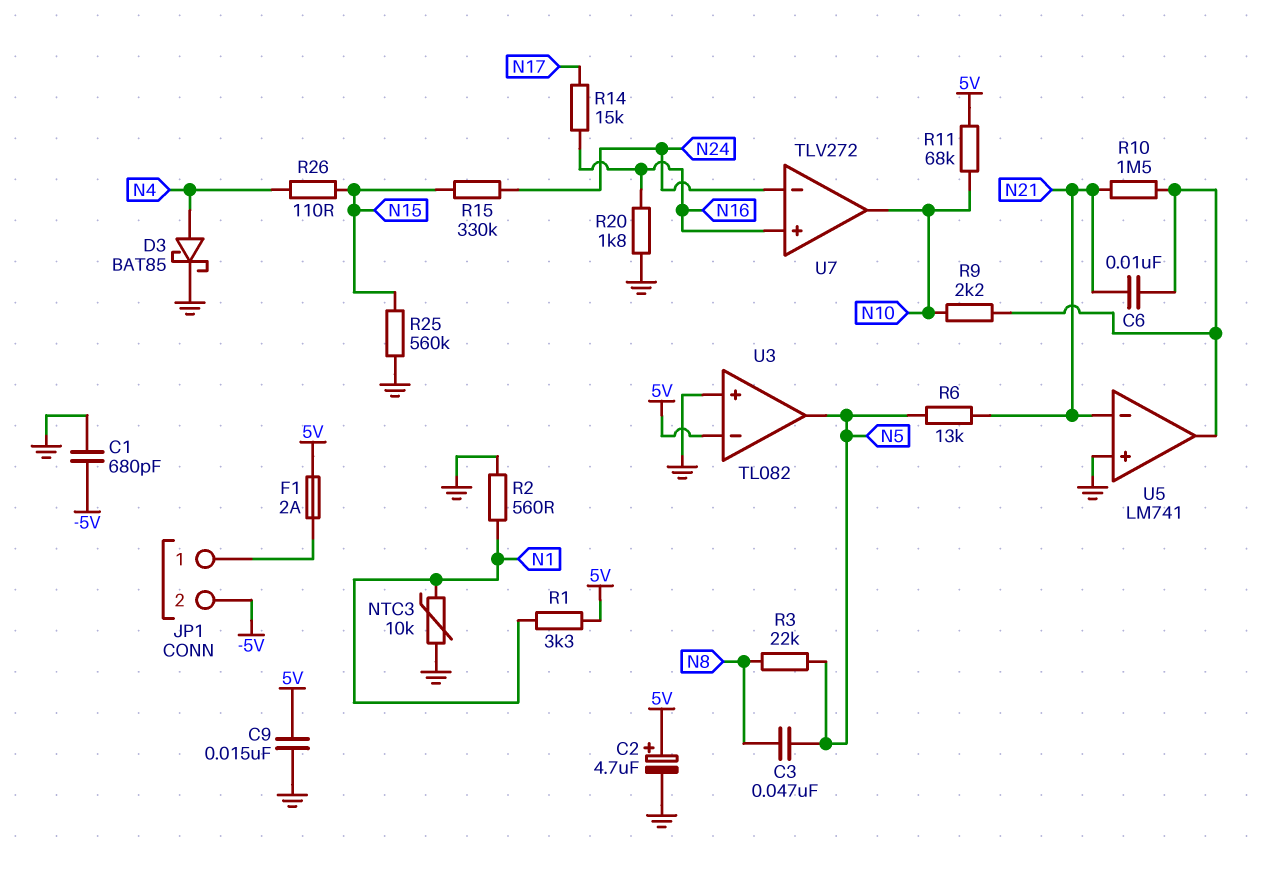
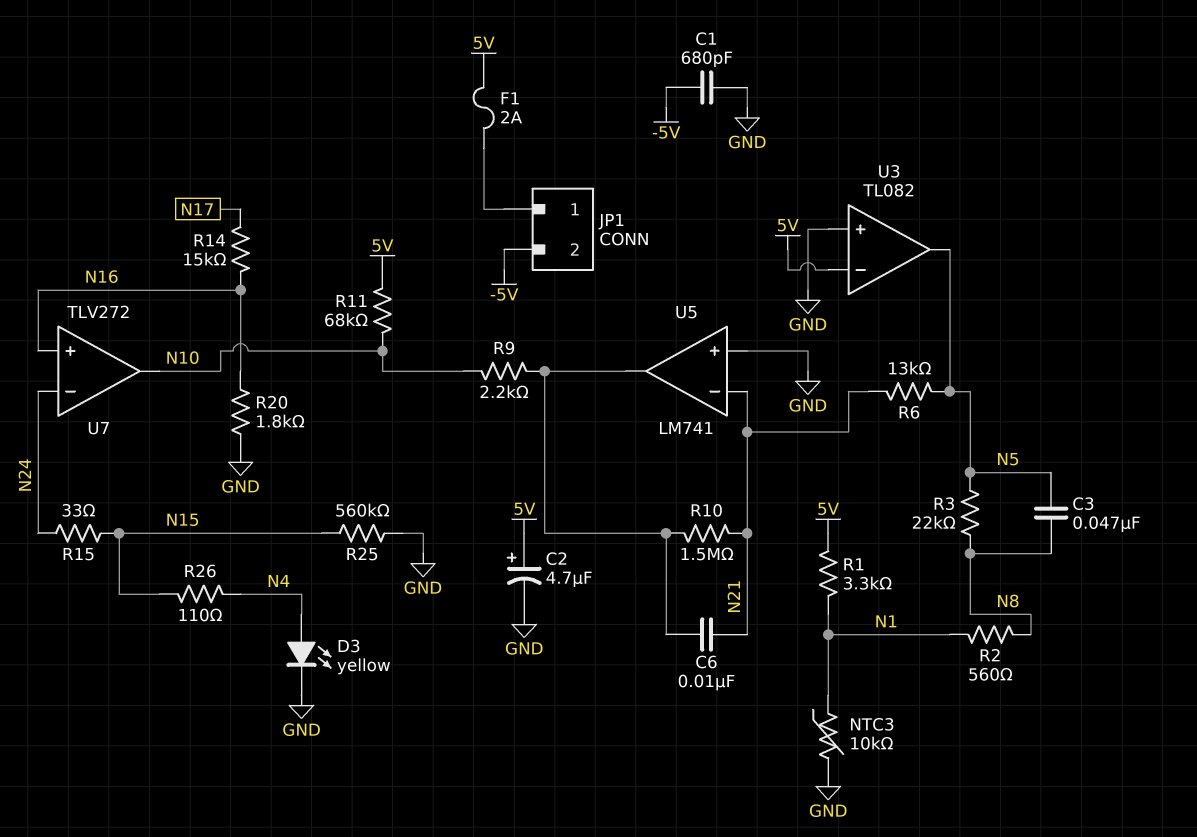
C9: 15nF (5V, GND) -> none
D3: schottky BAT85 (A N4, K GND) -> LED yellow (A N4, K GND)
R2: 560 (GND, N1) -> 560 (N1, N8)
R15: 330k (N15, N24) -> 33 (N15, N24)

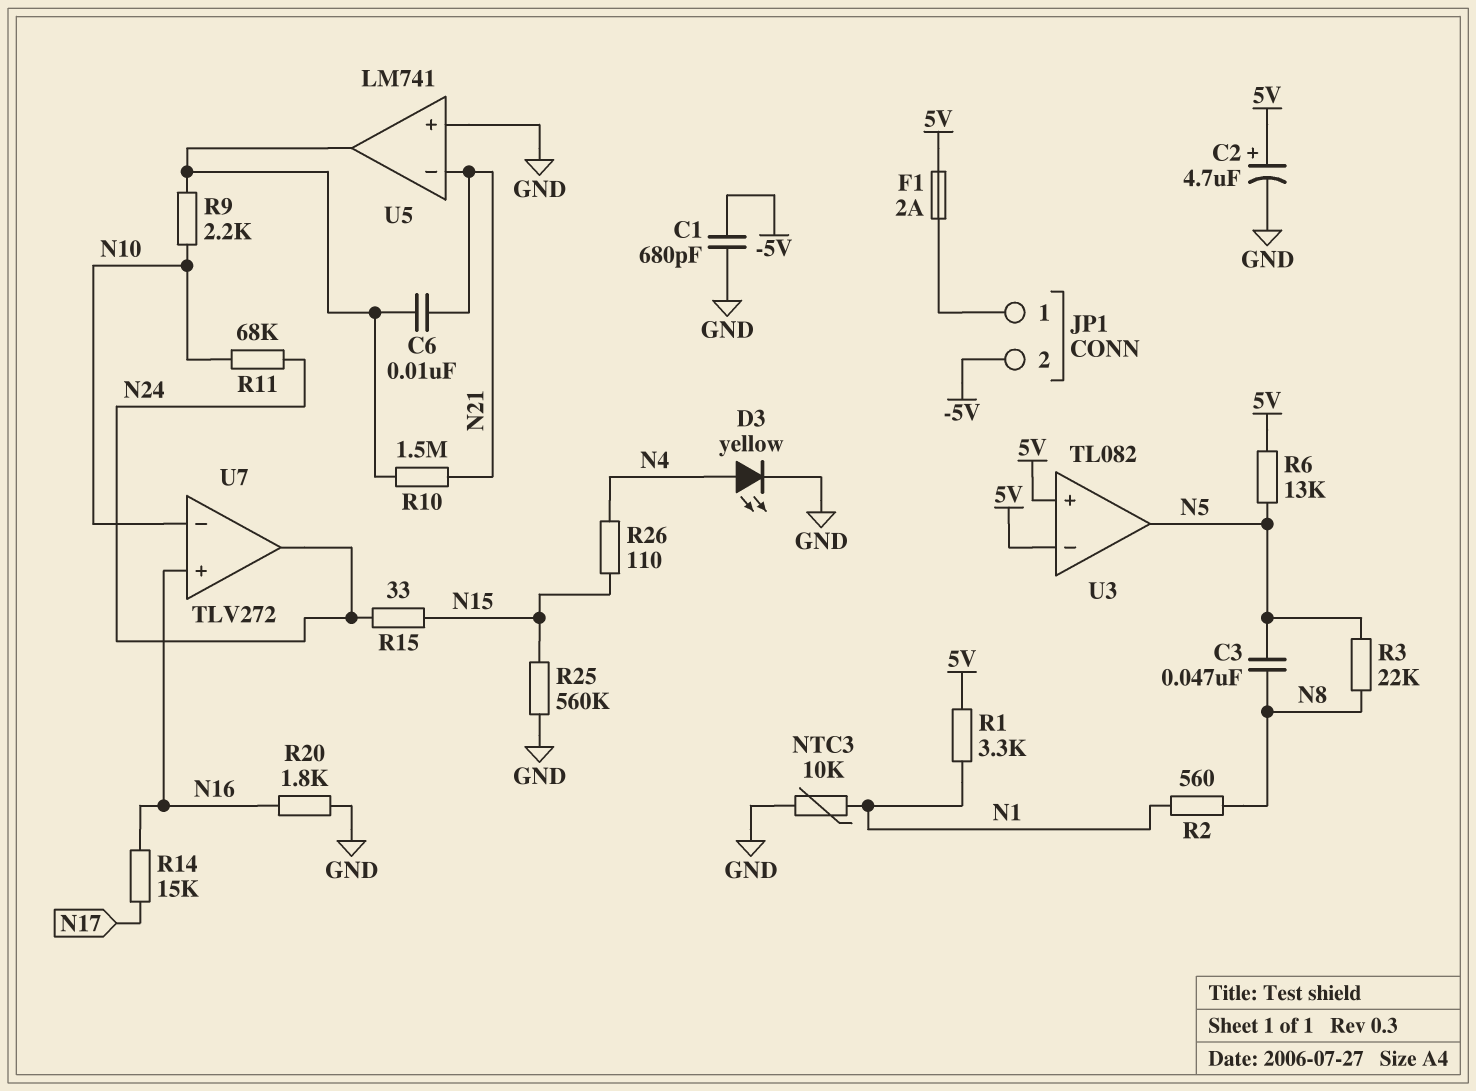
R6: 13k (N5, N21) -> 13k (5V, N5)
R11: 68k (5V, N10) -> 68k (N10, N24)
U3 pin in+: GND -> 5V
U7 pin in-: N24 -> N10
U7 pin out: N10 -> N24

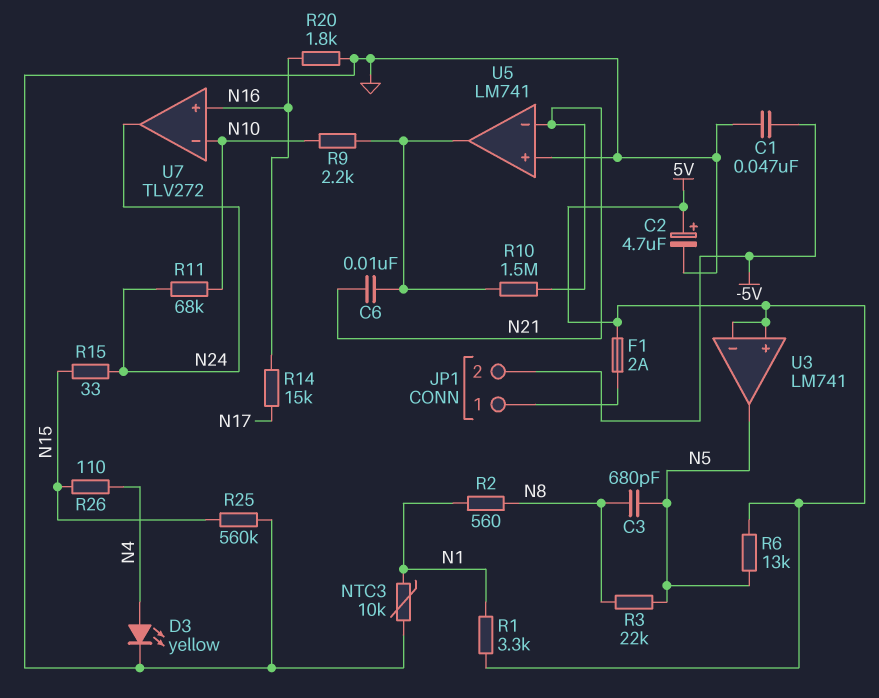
C1: 680pF (-5V, GND) -> 47nF (-5V, GND)
C3: 47nF (N5, N8) -> 680pF (N5, N8)
U3: TL082 -> LM741

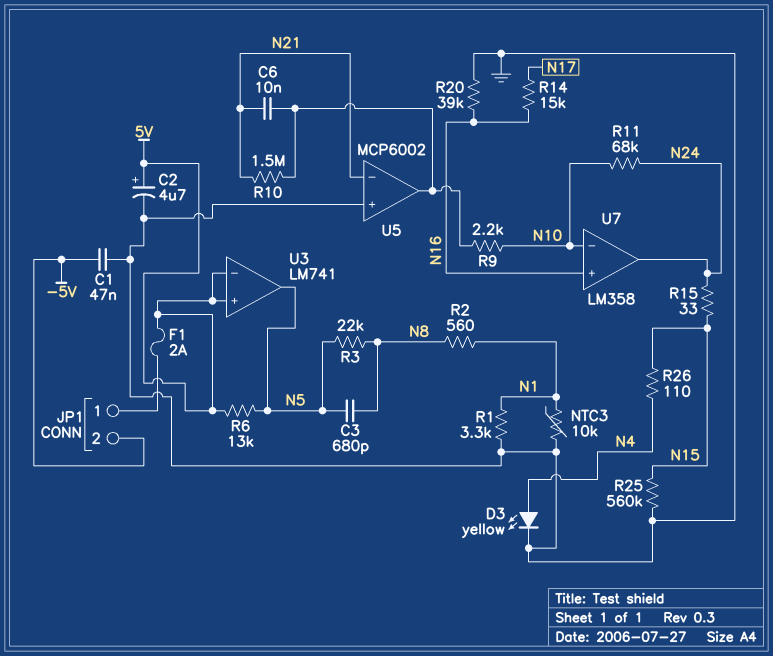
R1: 3.3k (5V, N1) -> 3.3k (GND, N1)
R20: 1.8k (GND, N16) -> 39k (GND, N16)
U5: LM741 -> MCP6002
U7: TLV272 -> LM358

